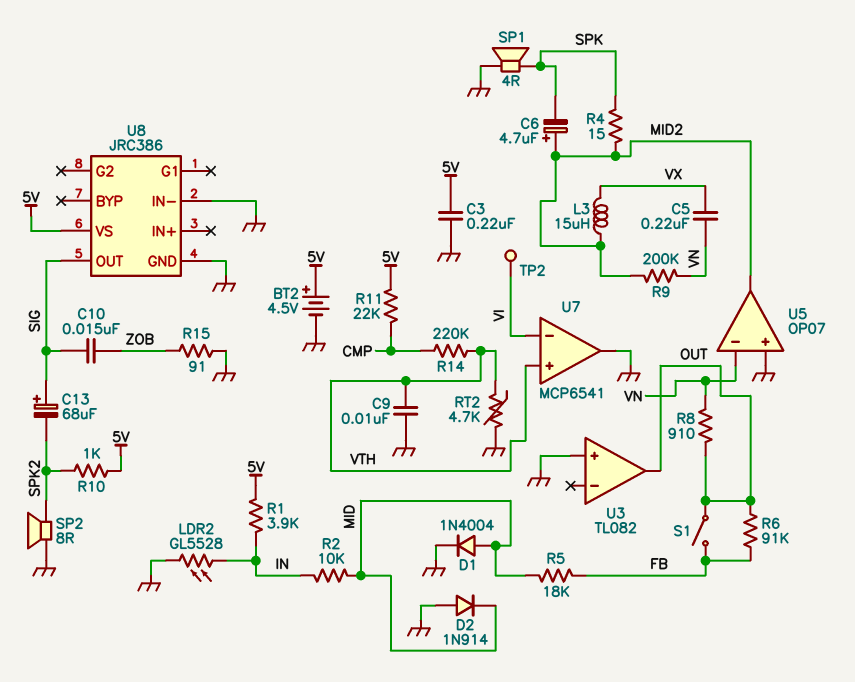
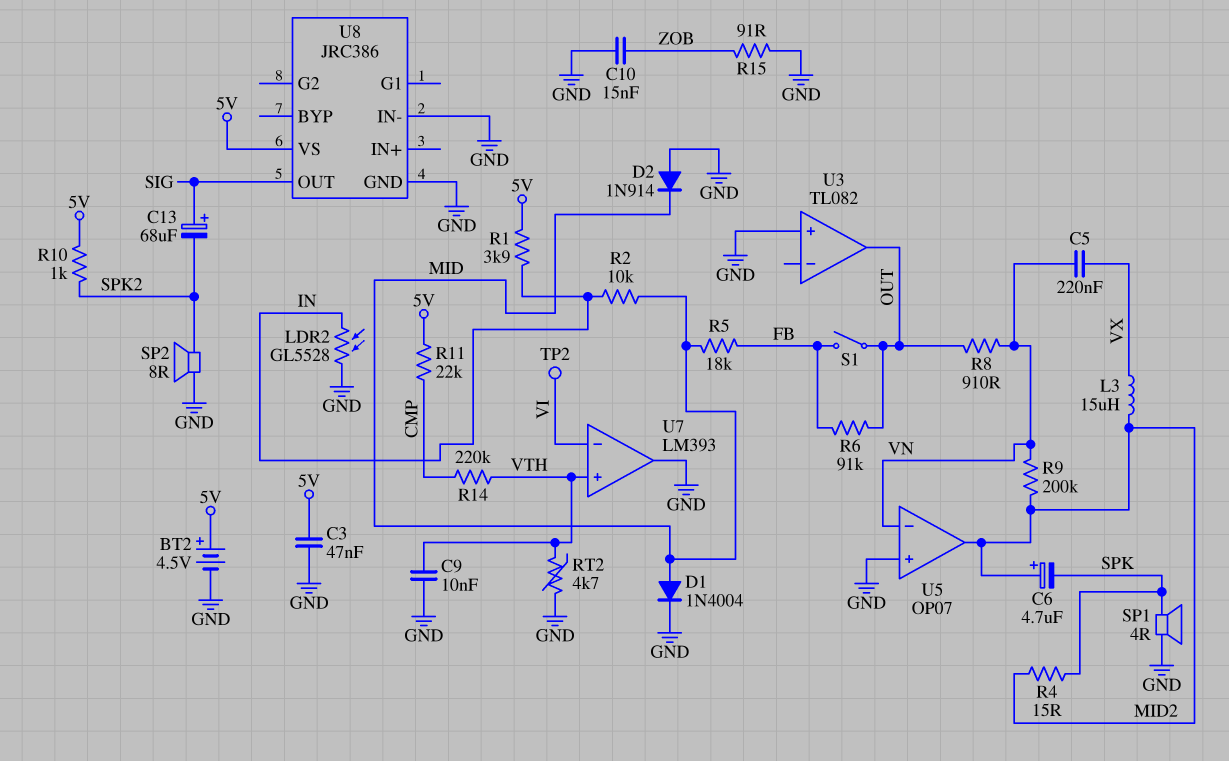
C3: 220nF (5V, GND) -> 47nF (5V, GND)
C10: 15nF (SIG, ZOB) -> 15nF (GND, ZOB)
U7: MCP6541 -> LM393

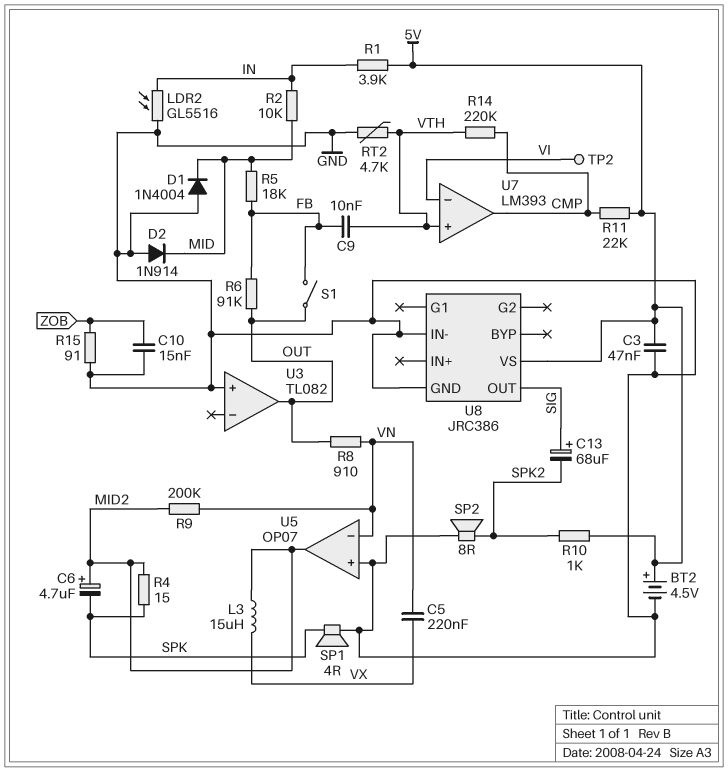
C9: 10nF (GND, VTH) -> 10nF (FB, VTH)
D1: diode 1N4004 (A MID, K GND) -> diode 1N4004 (A GND, K MID)
LDR2: GL5528 (GND, IN) -> GL5516 (GND, IN)
U7 pin out: GND -> CMP

